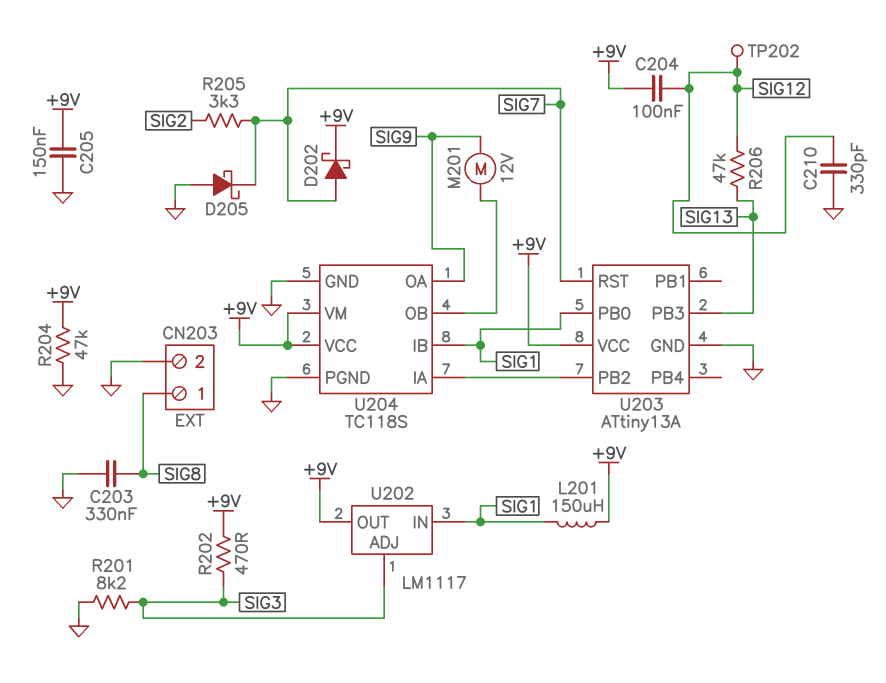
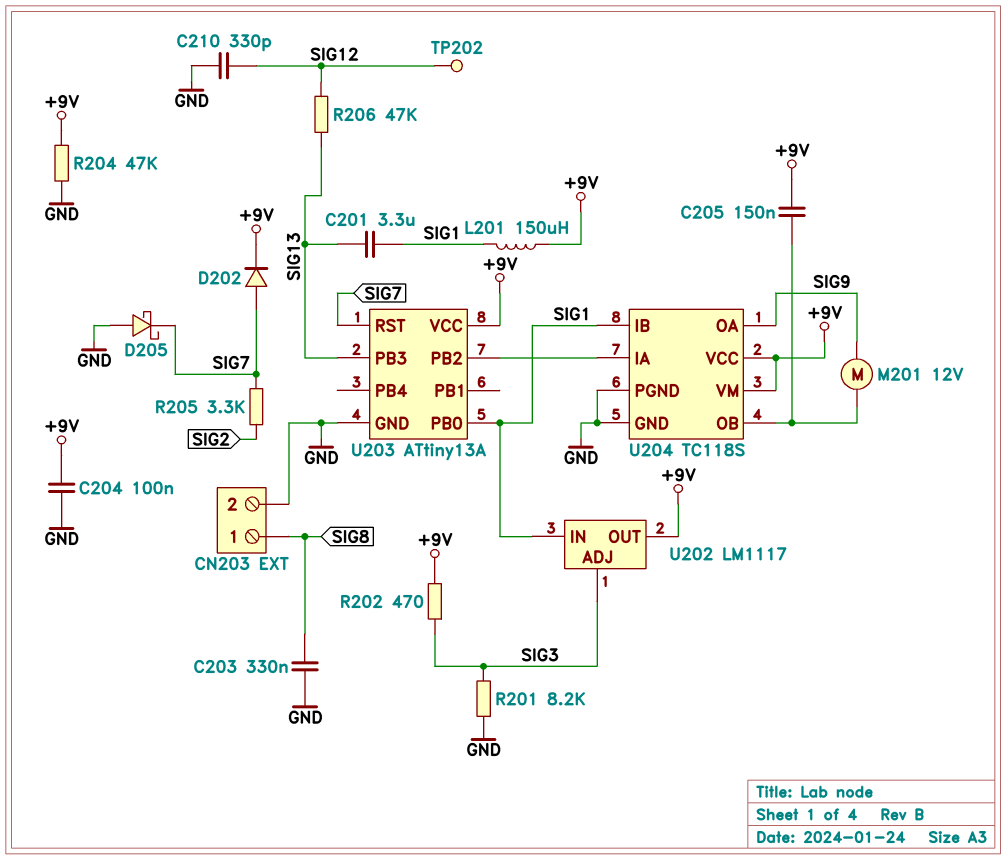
C201: none -> 3.3uF (SIG1, SIG13)
C204: 100nF (+9V, SIG12) -> 100nF (+9V, GND)
C205: 150nF (+9V, GND) -> 150nF (+9V, U204/OB)
D202: schottky (A SIG7, K +9V) -> diode (A SIG7, K +9V)

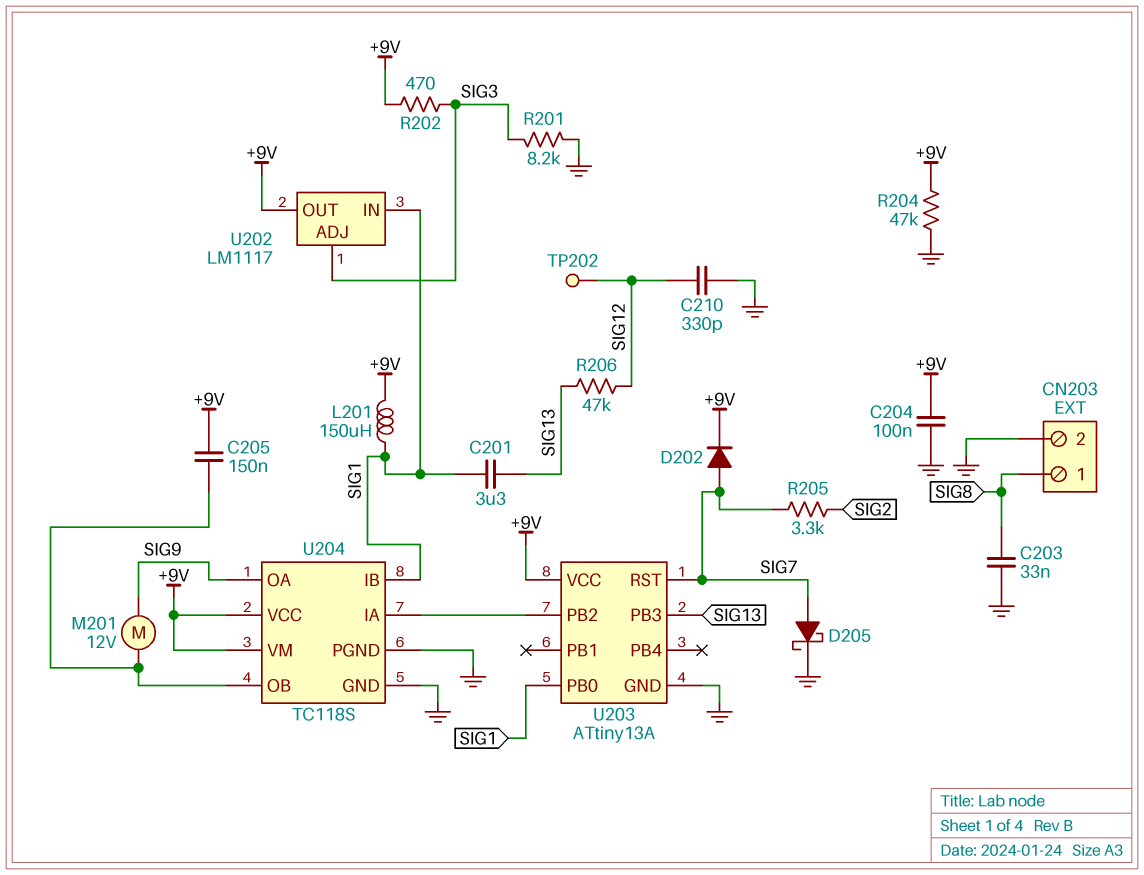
C203: 330nF (GND, SIG8) -> 33nF (GND, SIG8)
D205: schottky (A GND, K SIG7) -> schottky (A SIG7, K GND)

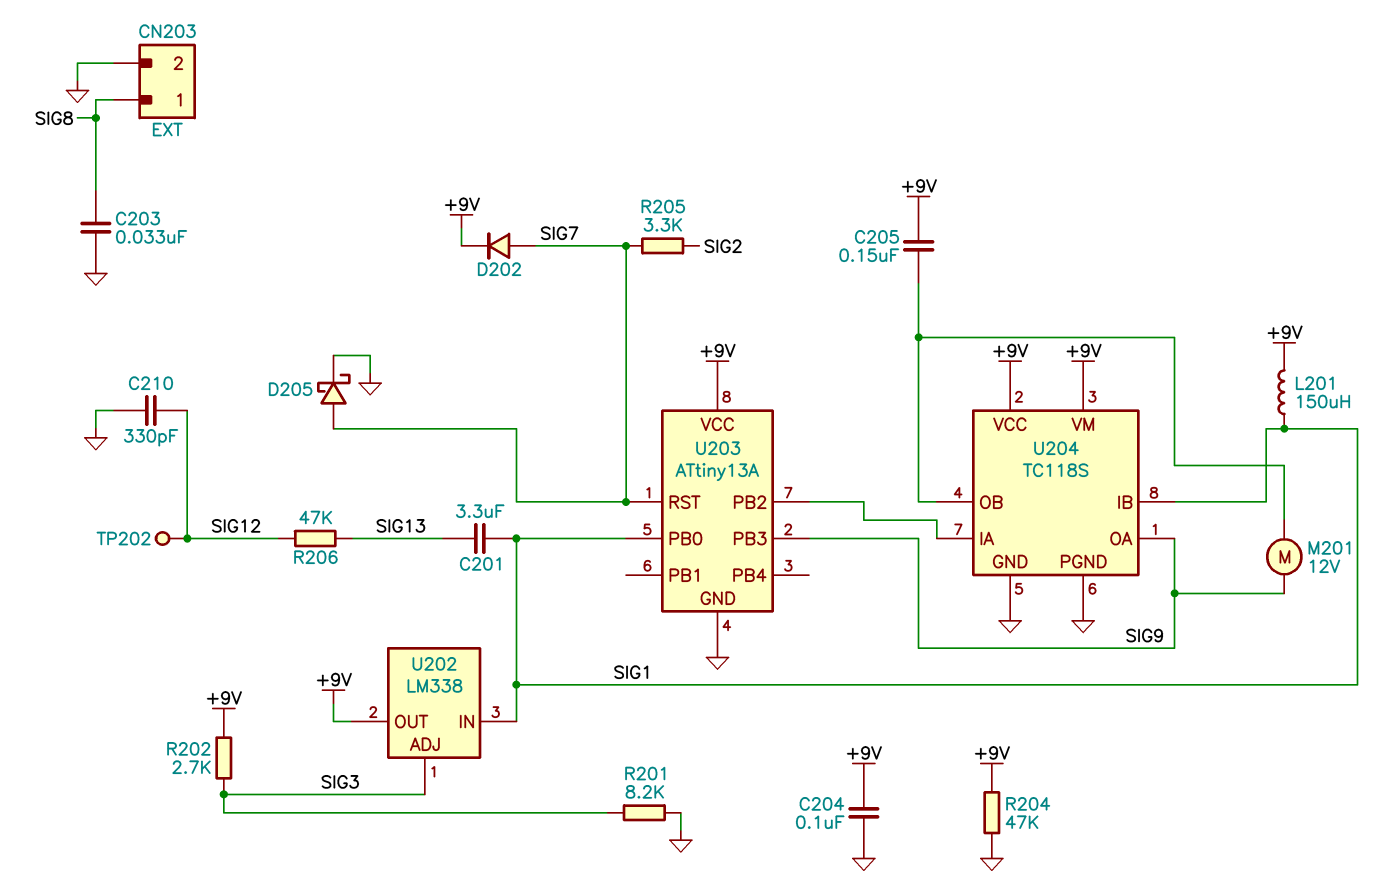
R202: 470 (+9V, SIG3) -> 2.7k (+9V, SIG3)
U202: LM1117 -> LM338
U203 pin PB3: SIG13 -> SIG9

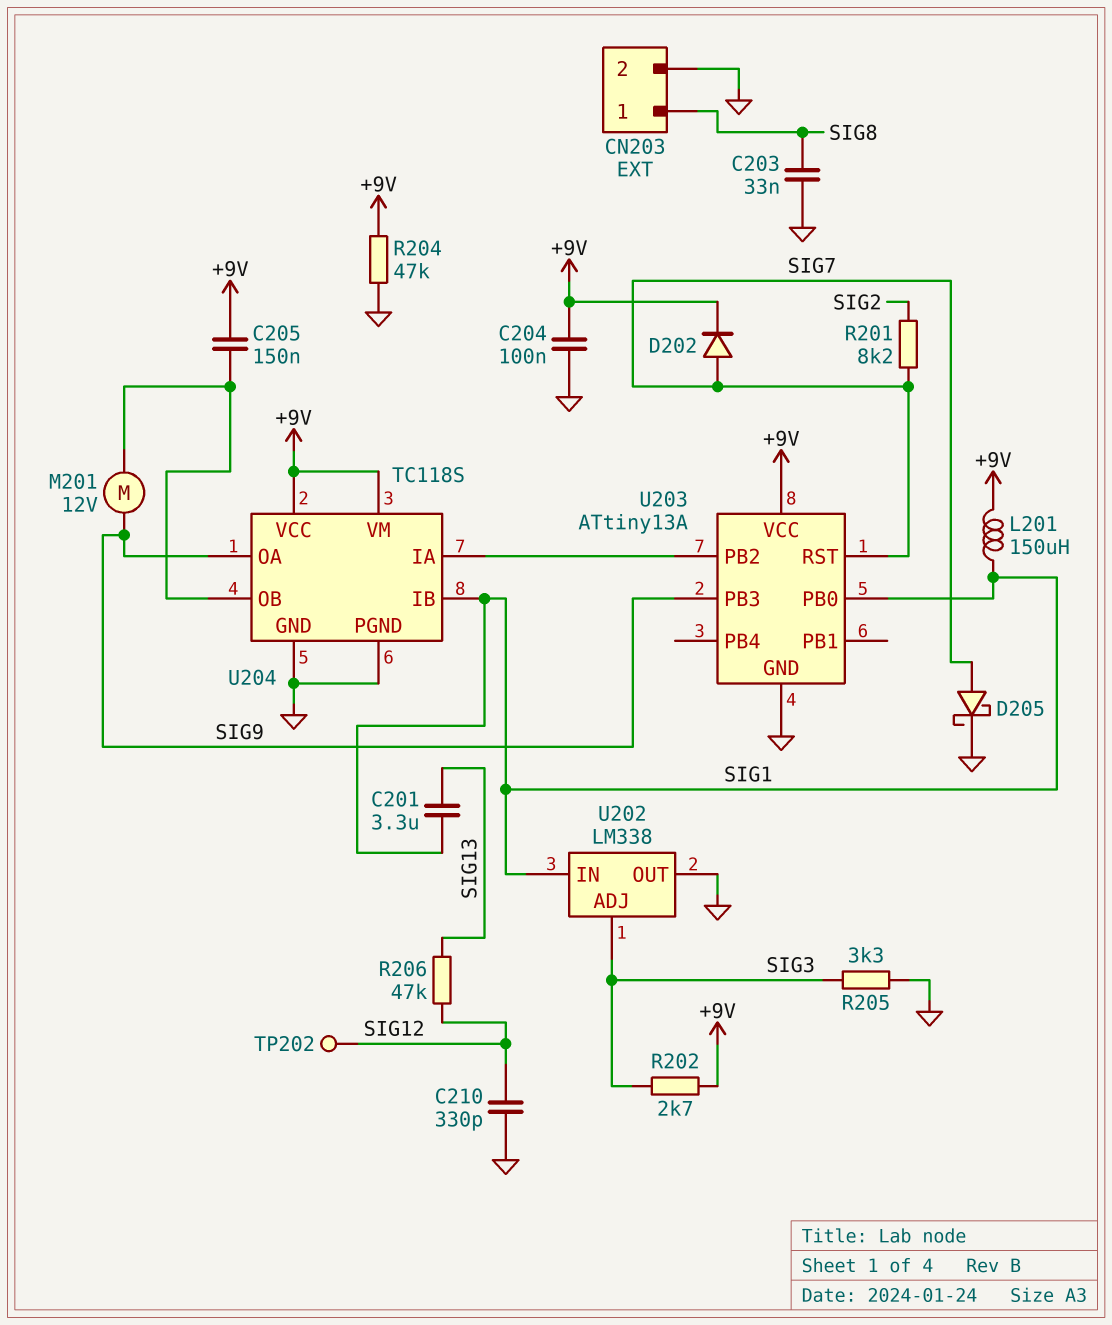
R201: 8.2k (GND, SIG3) -> 8.2k (SIG2, SIG7)
R205: 3.3k (SIG2, SIG7) -> 3.3k (GND, SIG3)
U202 pin OUT: +9V -> GND

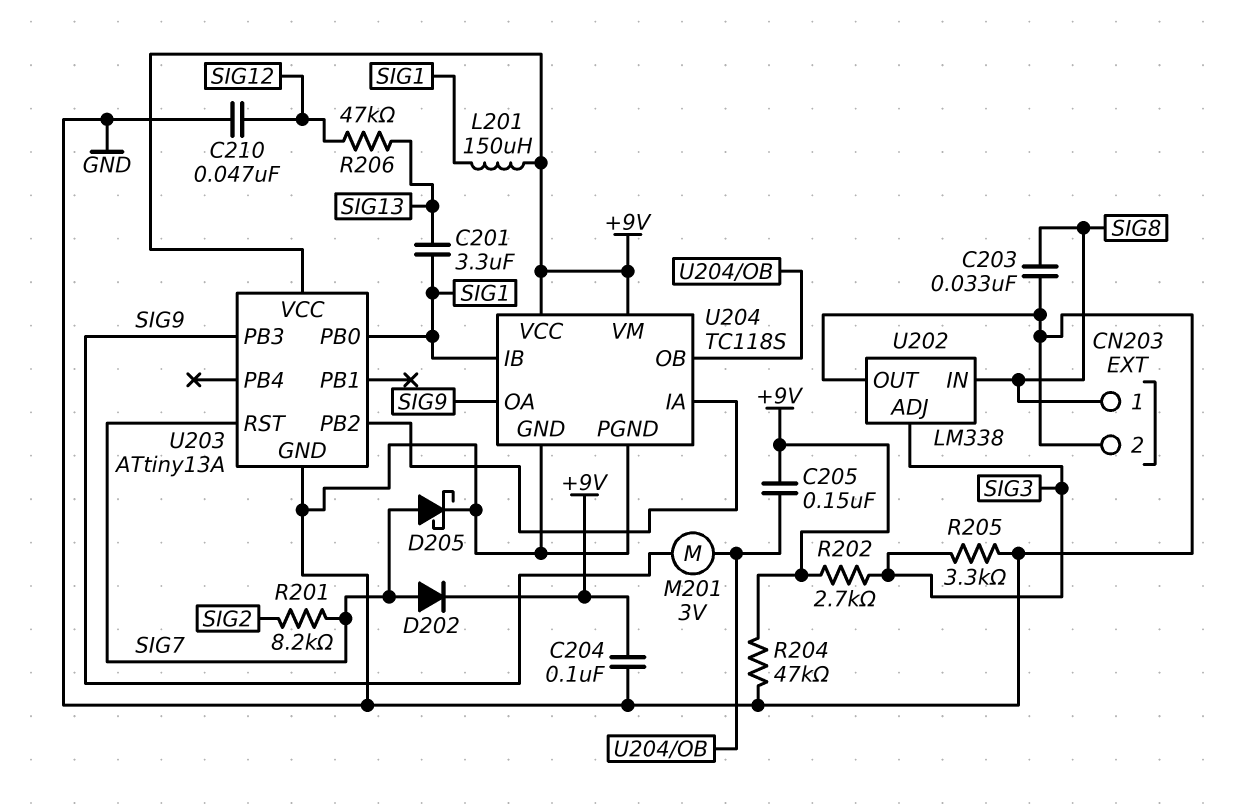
C210: 330pF (GND, SIG12) -> 47nF (GND, SIG12)
M201: motor 12V (SIG9, U204/OB) -> motor 3V (SIG9, U204/OB)
TP202: test point (SIG12) -> none
U202 pin IN: SIG1 -> SIG8

